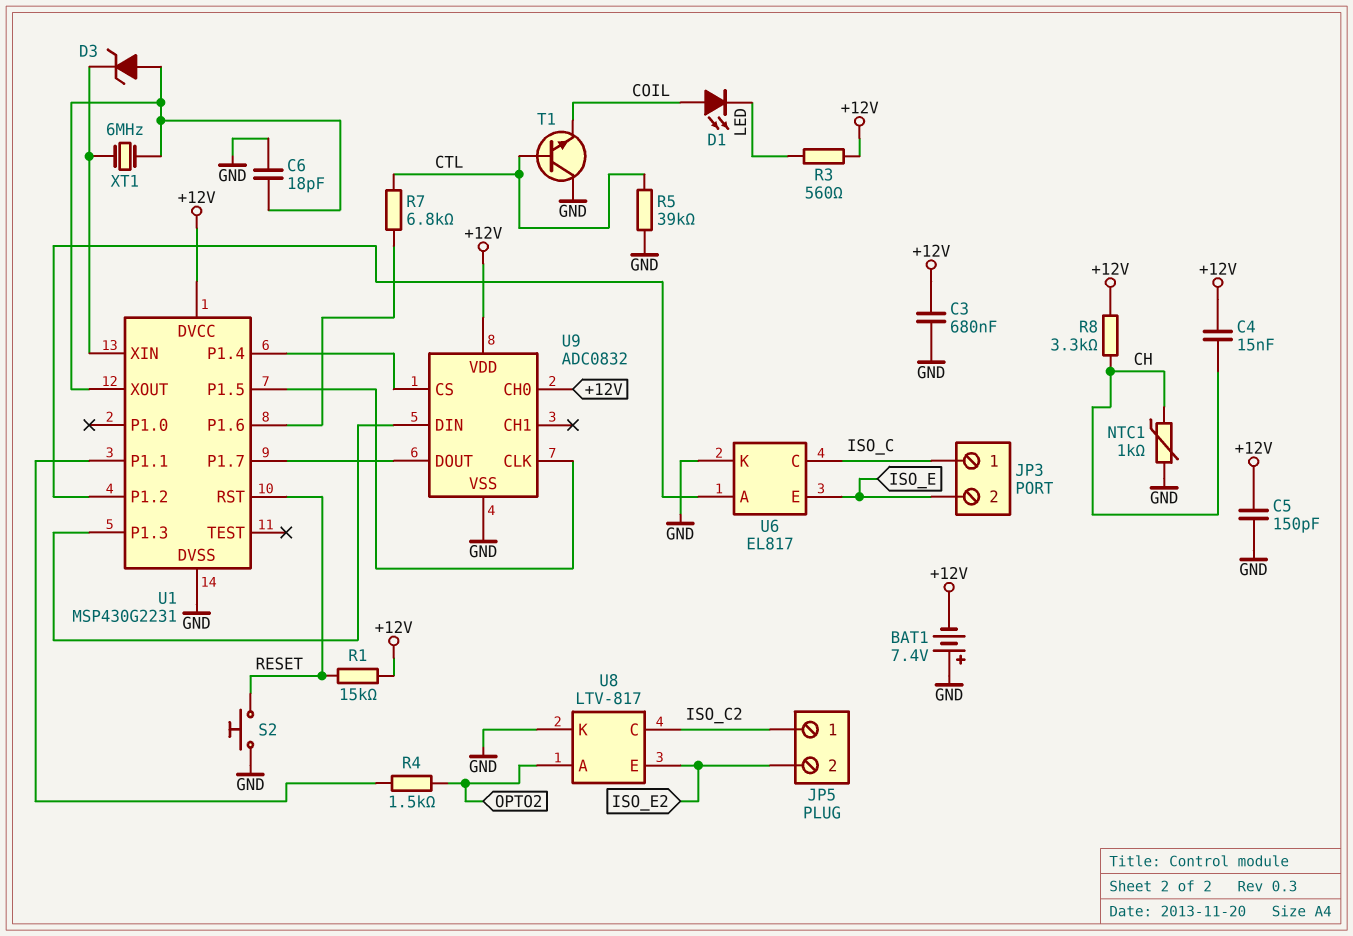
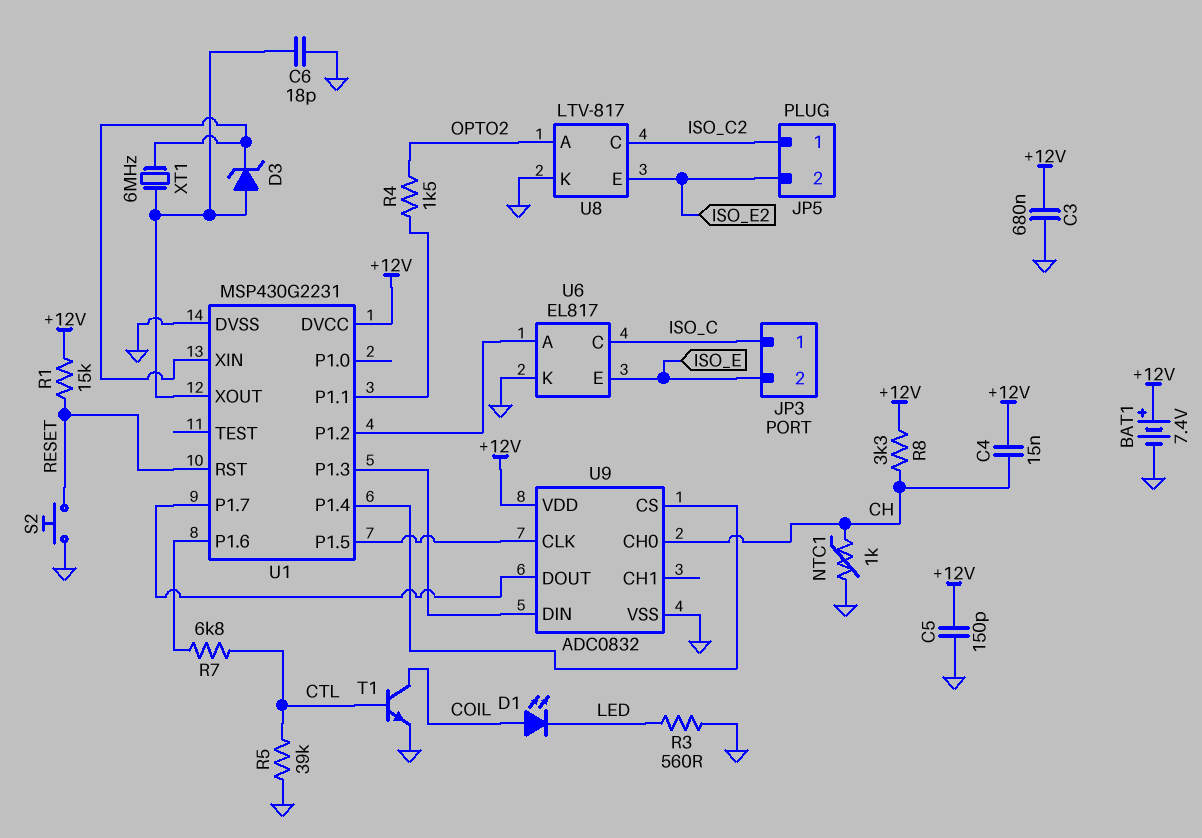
BAT1: 7.4V (plus GND, minus +12V) -> 7.4V (plus +12V, minus GND)
R3: 560 (+12V, LED) -> 560 (GND, LED)
T1: NPN (B CTL, C GND, E COIL) -> NPN (B CTL, C COIL, E GND)
U9 pin CH0: +12V -> CH

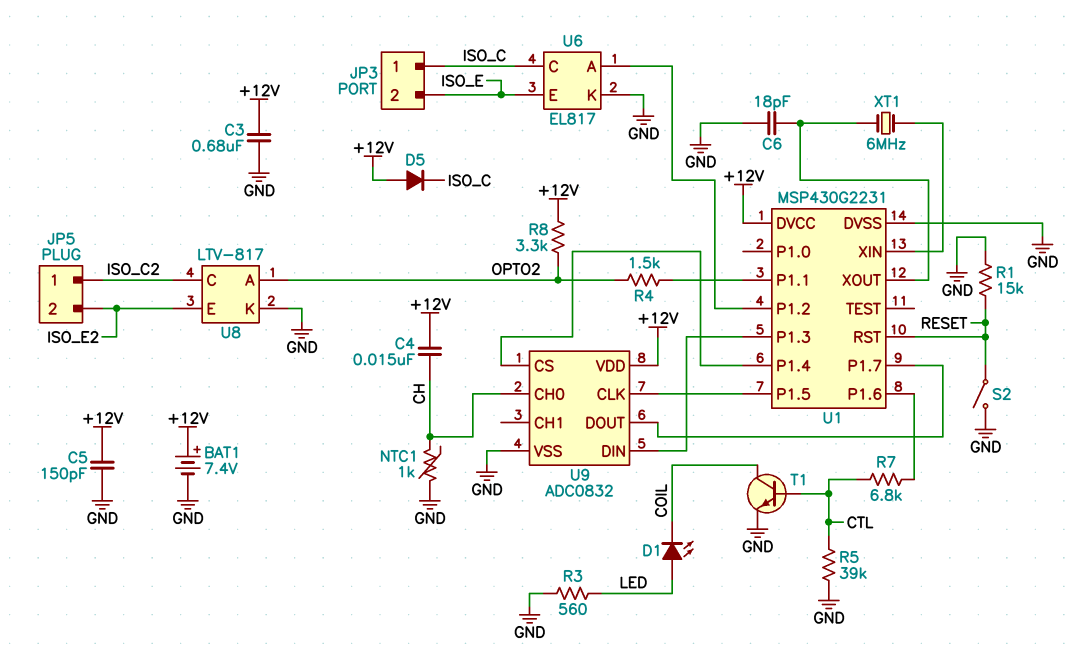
D1: LED (A COIL, K LED) -> LED (A LED, K COIL)
D3: zener (A U1/XOUT, K U1/XIN) -> none
D5: none -> diode (A +12V, K ISO_C)
R1: 15k (+12V, RESET) -> 15k (GND, RESET)
R8: 3.3k (+12V, CH) -> 3.3k (+12V, OPTO2)
S2: button (GND, RESET) -> switch (GND, RESET)

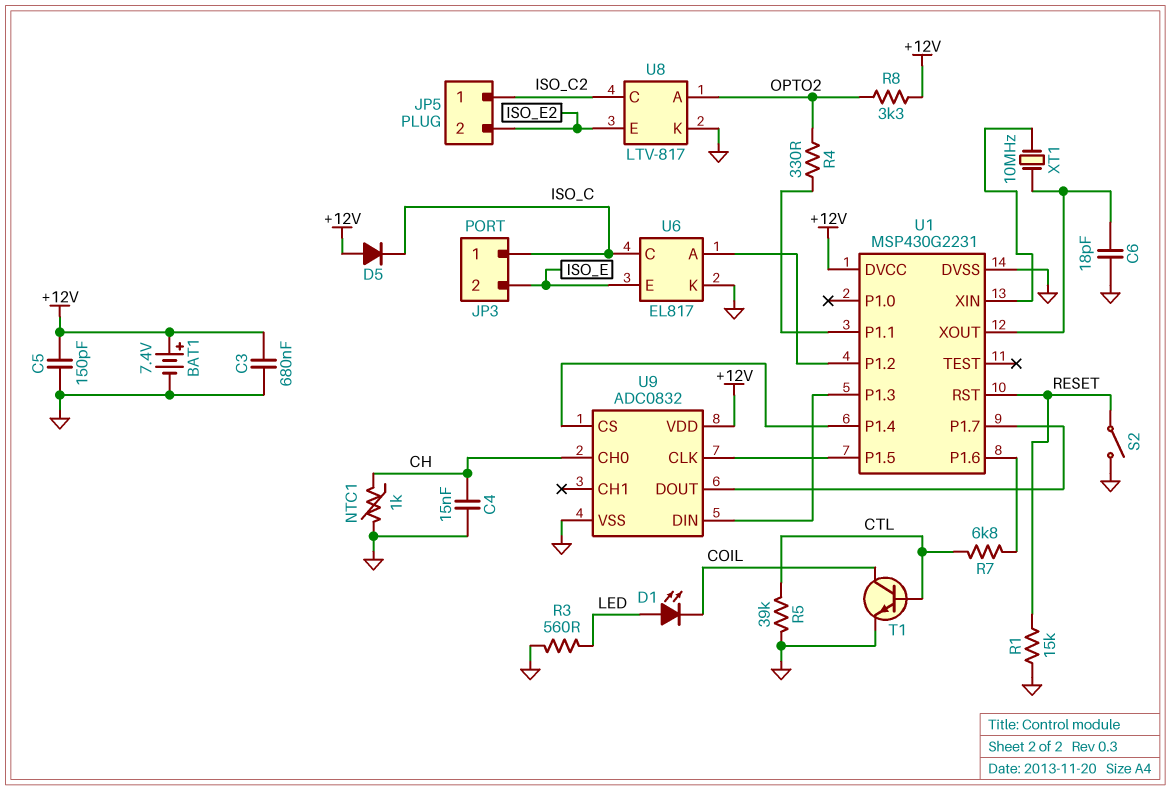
C4: 15nF (+12V, CH) -> 15nF (CH, GND)
R4: 1.5k (OPTO2, U1/P1.1) -> 330 (OPTO2, U1/P1.1)
XT1: 6MHz (U1/XIN, U1/XOUT) -> 10MHz (U1/XIN, U1/XOUT)

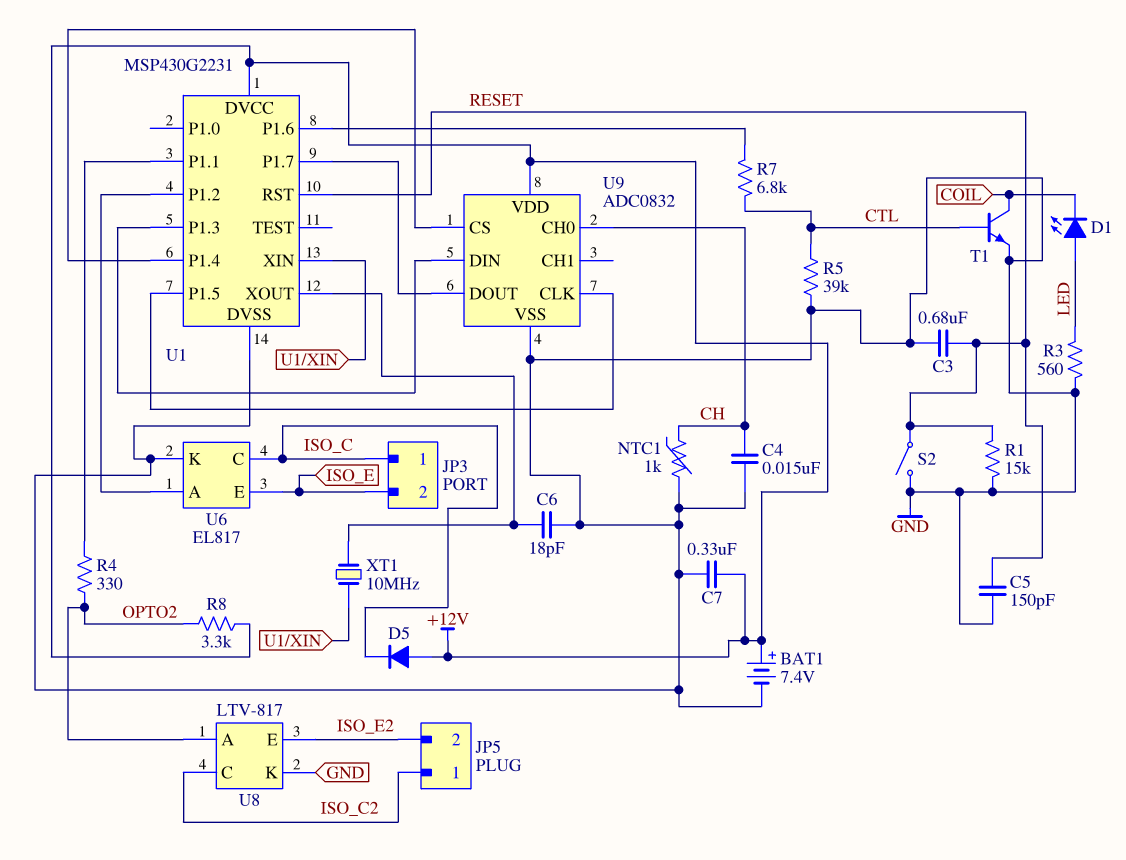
C3: 680nF (+12V, GND) -> 680nF (GND, RESET)
C5: 150pF (+12V, GND) -> 150pF (GND, RESET)
C7: none -> 330nF (+12V, GND)

